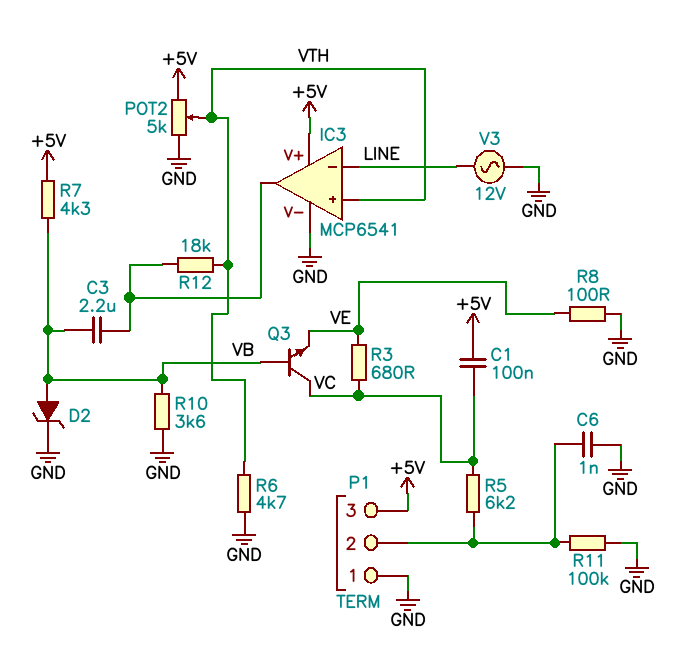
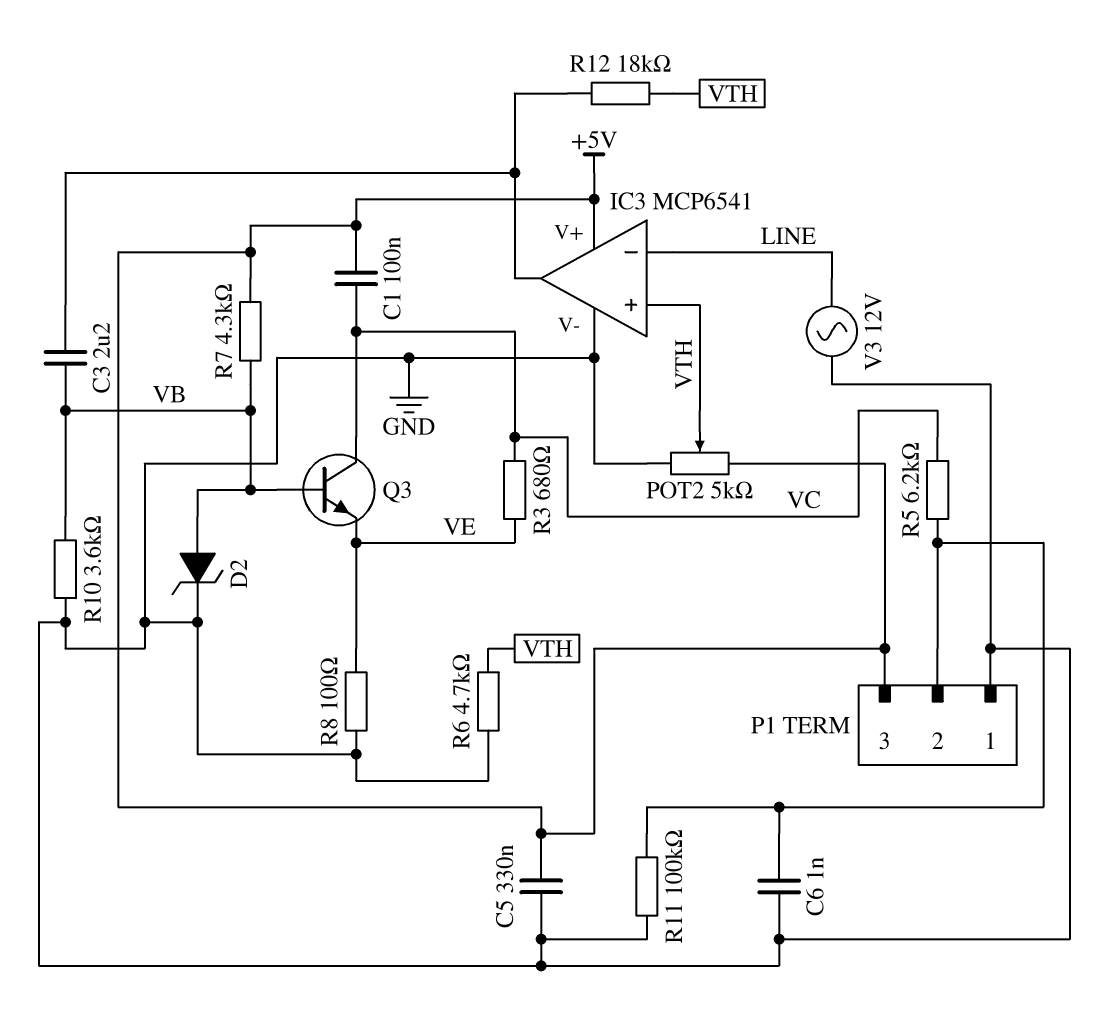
C5: none -> 330nF (+5V, GND)

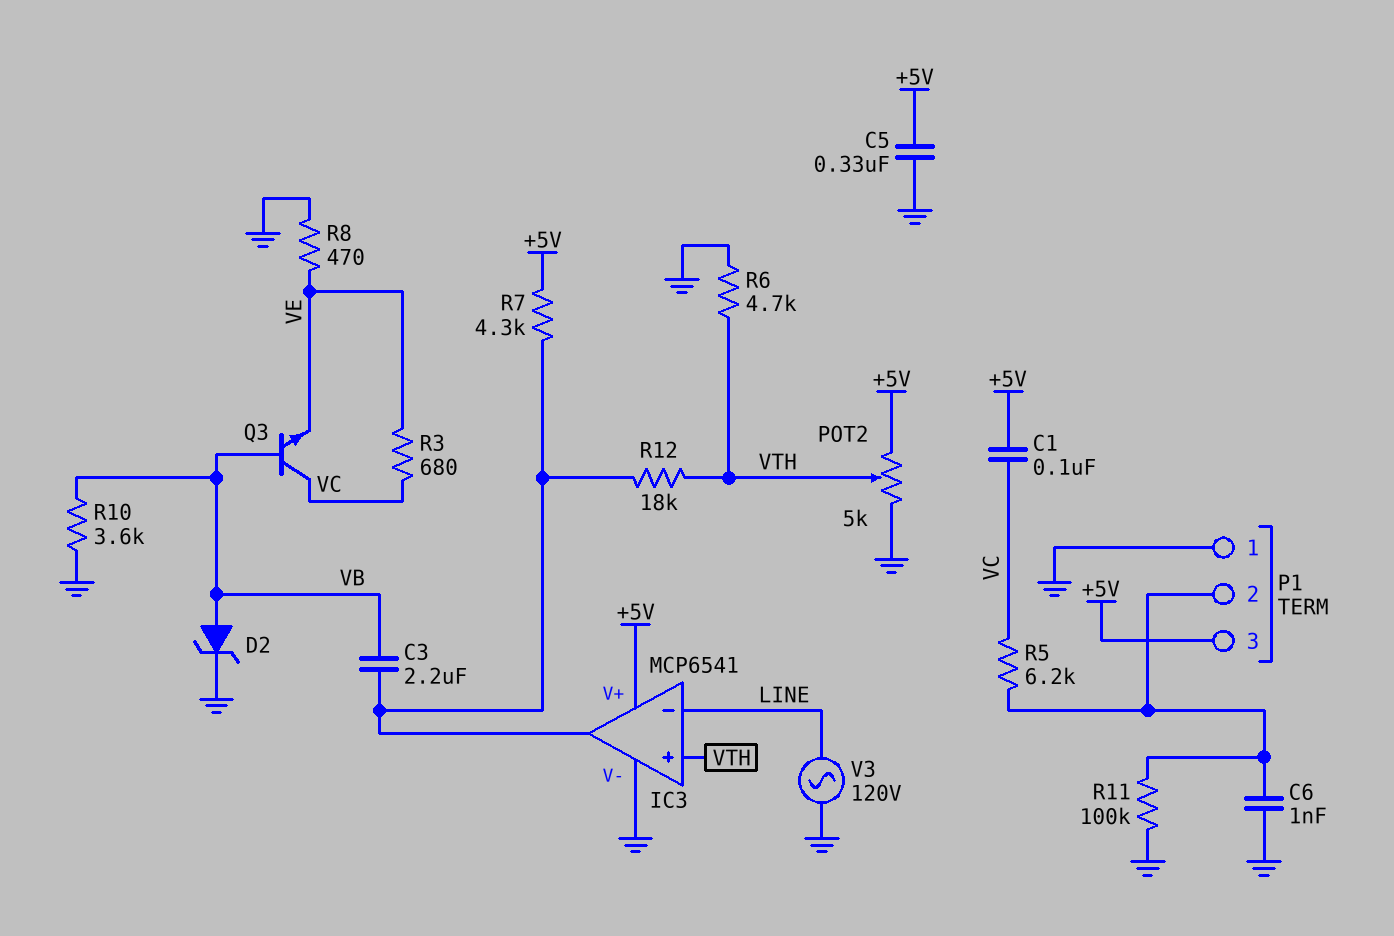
R7: 4.3k (+5V, VB) -> 4.3k (+5V, IC3/out)
R8: 100 (GND, VE) -> 470 (GND, VE)
V3: AC 12V (GND, LINE) -> AC 120V (GND, LINE)

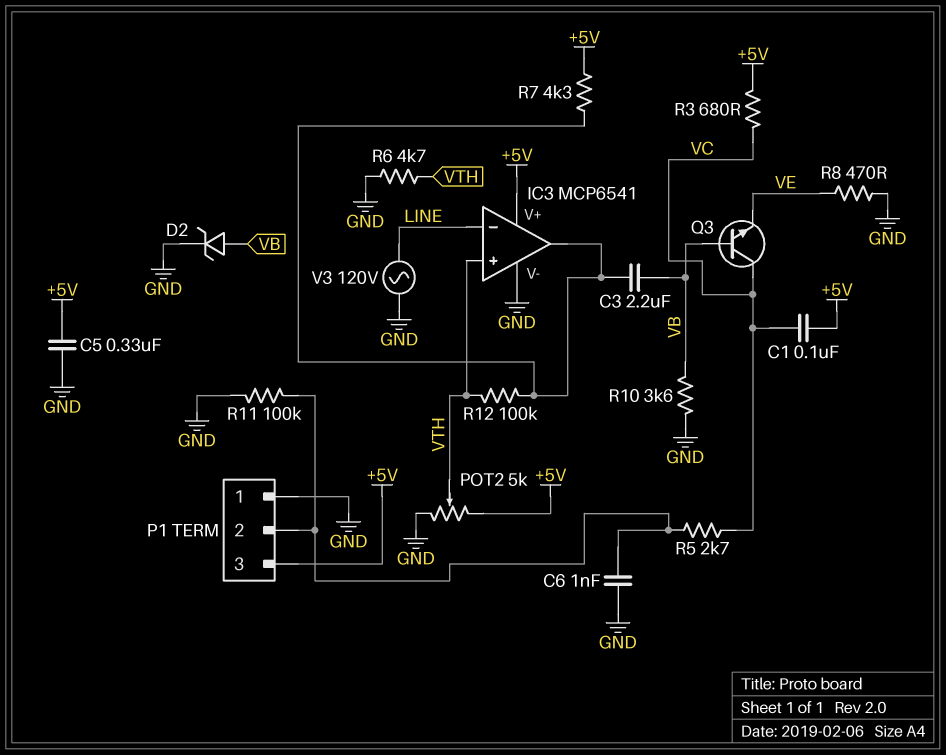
R3: 680 (VC, VE) -> 680 (+5V, VC)
R5: 6.2k (P1/2, VC) -> 2.7k (P1/2, VC)
R12: 18k (IC3/out, VTH) -> 100k (IC3/out, VTH)

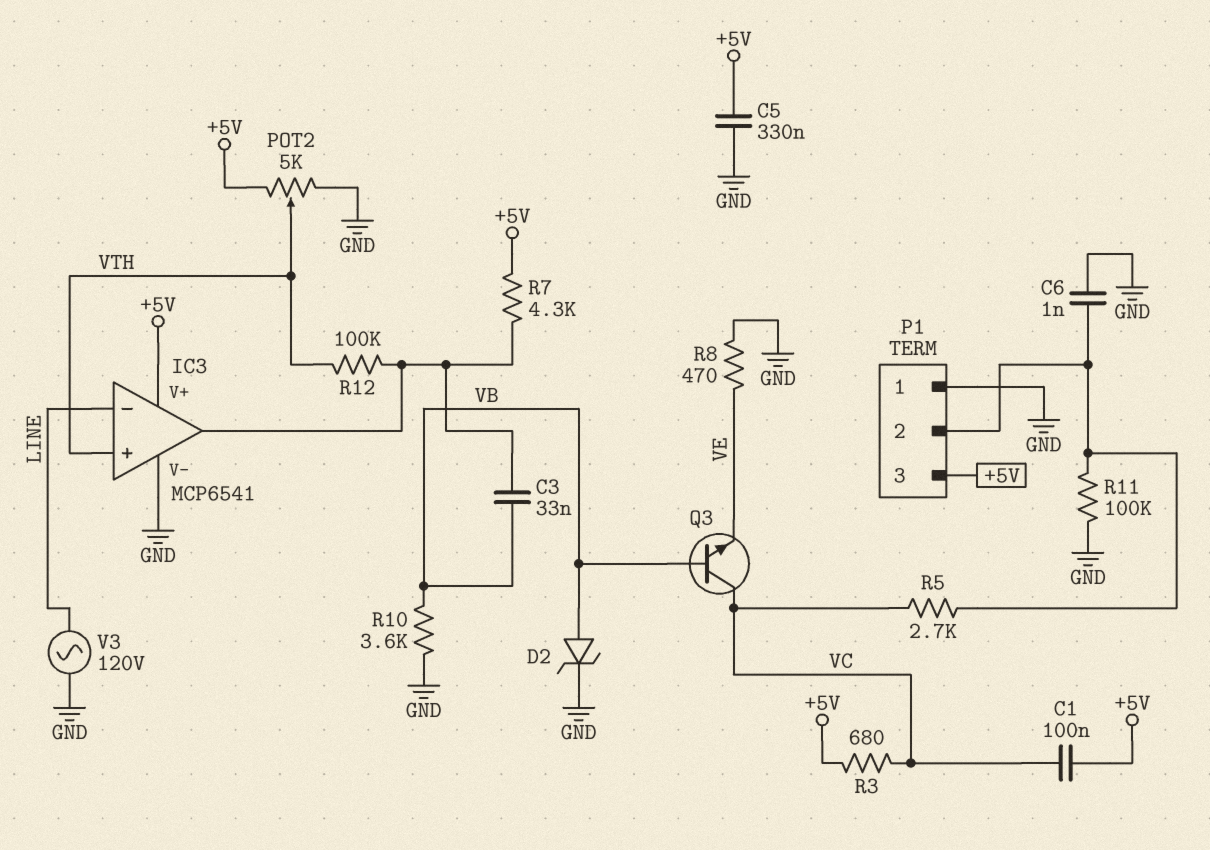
C3: 2.2uF (IC3/out, VB) -> 33nF (IC3/out, VB)
R6: 4.7k (GND, VTH) -> none

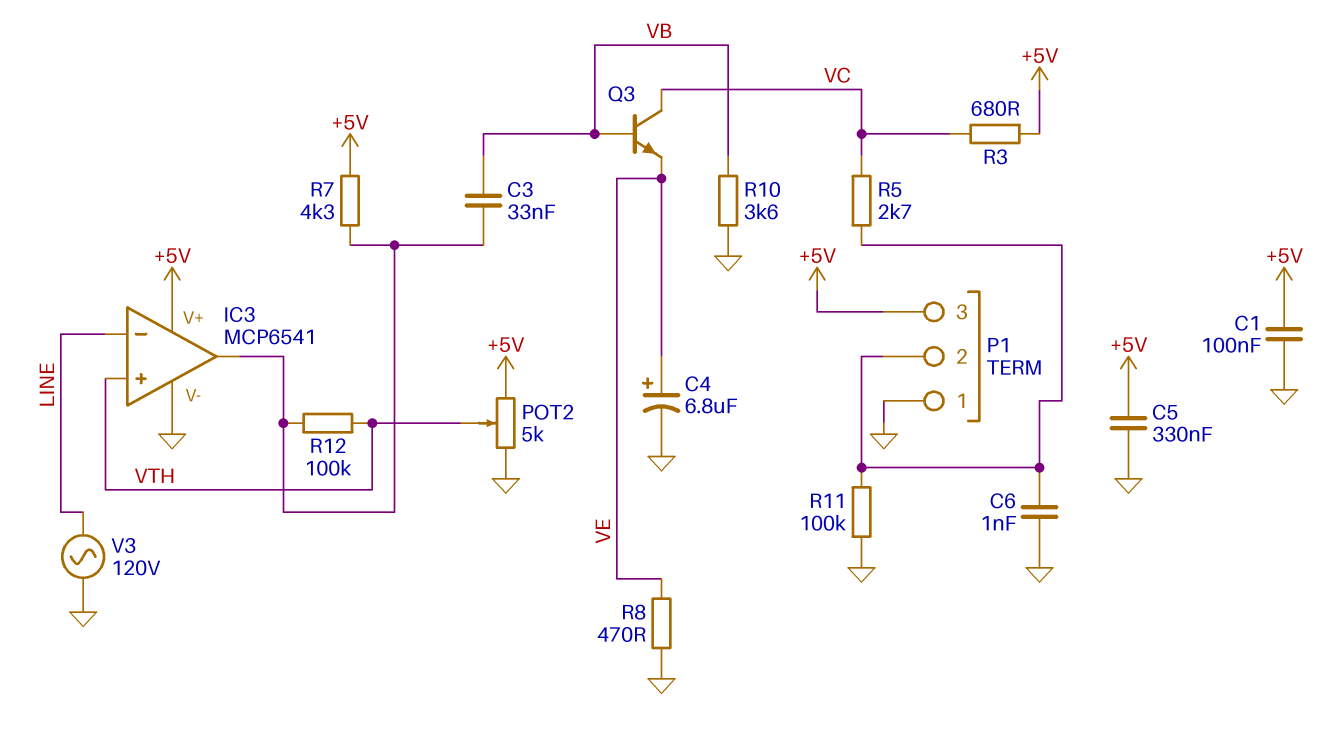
C1: 100nF (+5V, VC) -> 100nF (+5V, GND)
C4: none -> 6.8uF (plus VE, minus GND)
D2: zener (A VB, K GND) -> none

